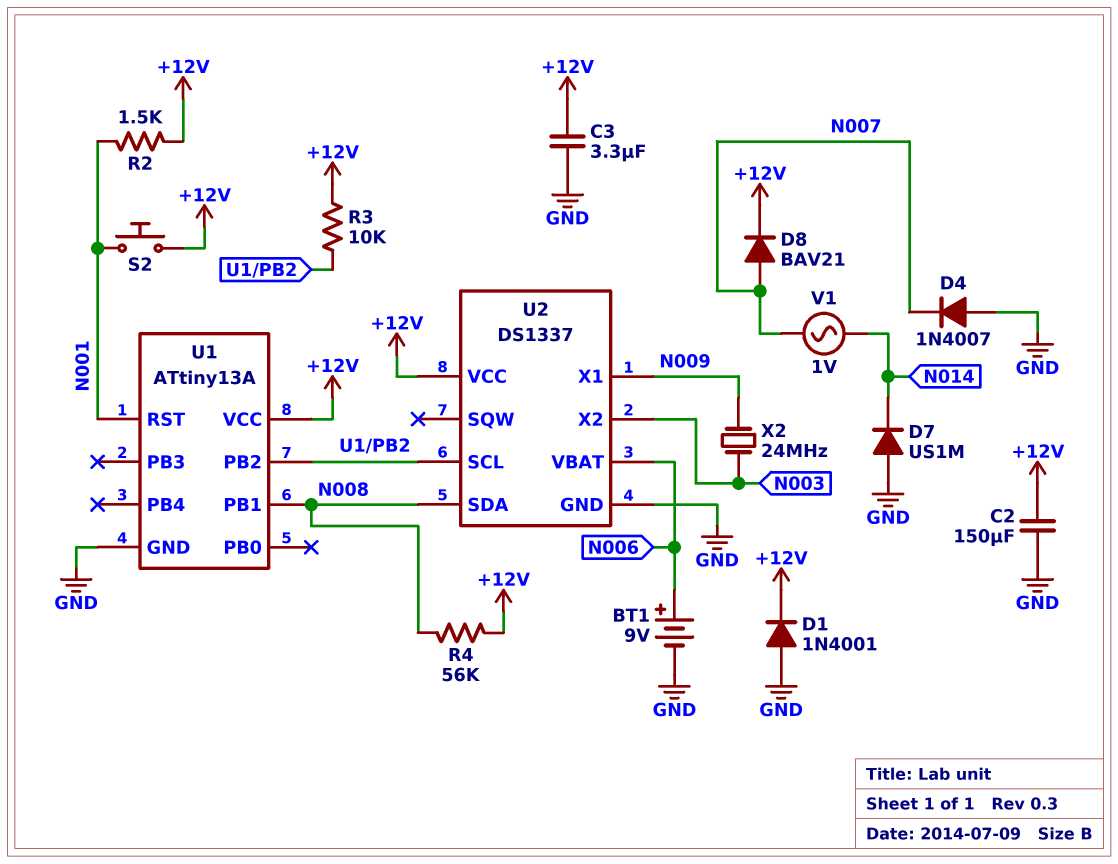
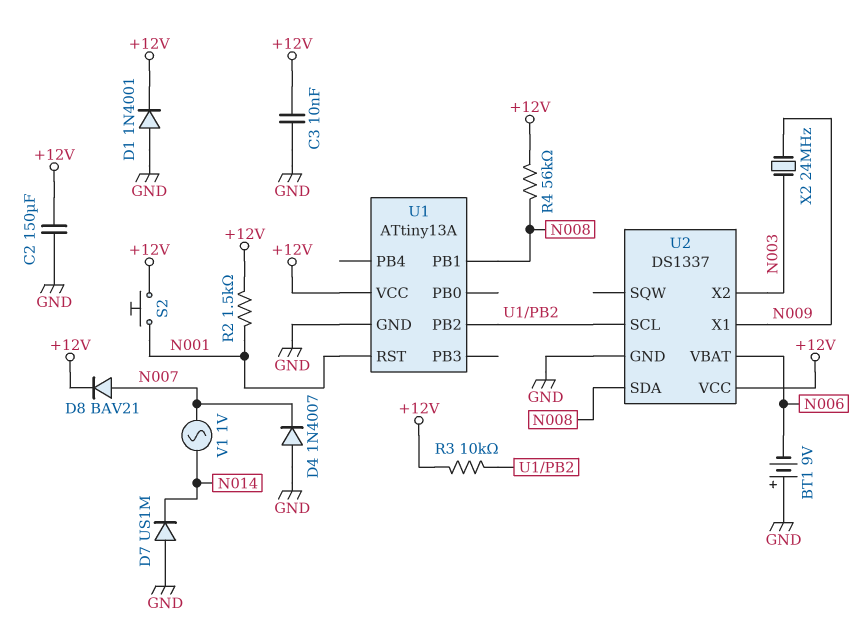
BT1: 9V (plus N006, minus GND) -> 9V (plus GND, minus N006)
C3: 3.3uF (+12V, GND) -> 10nF (+12V, GND)

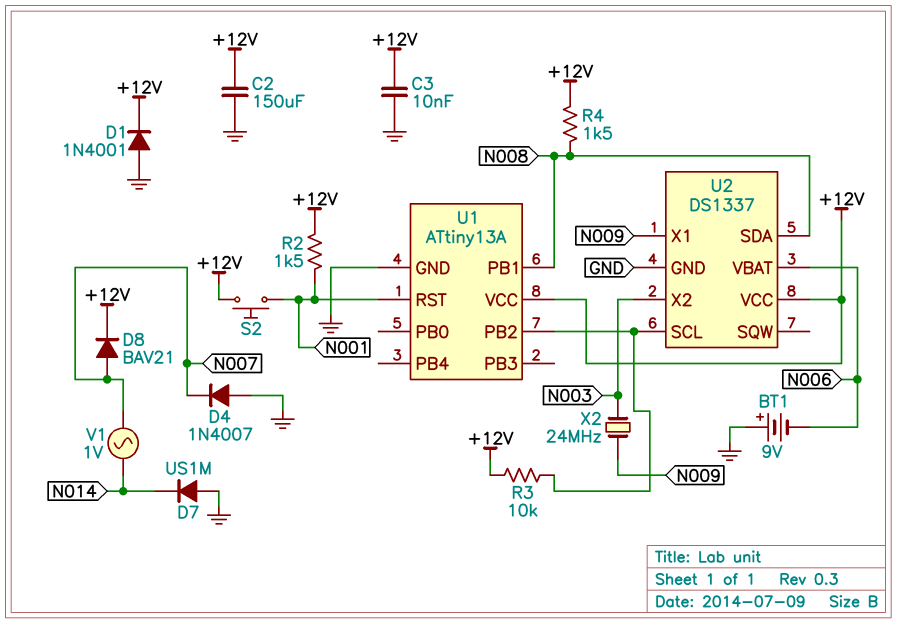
R4: 56k (+12V, N008) -> 1.5k (+12V, N008)

